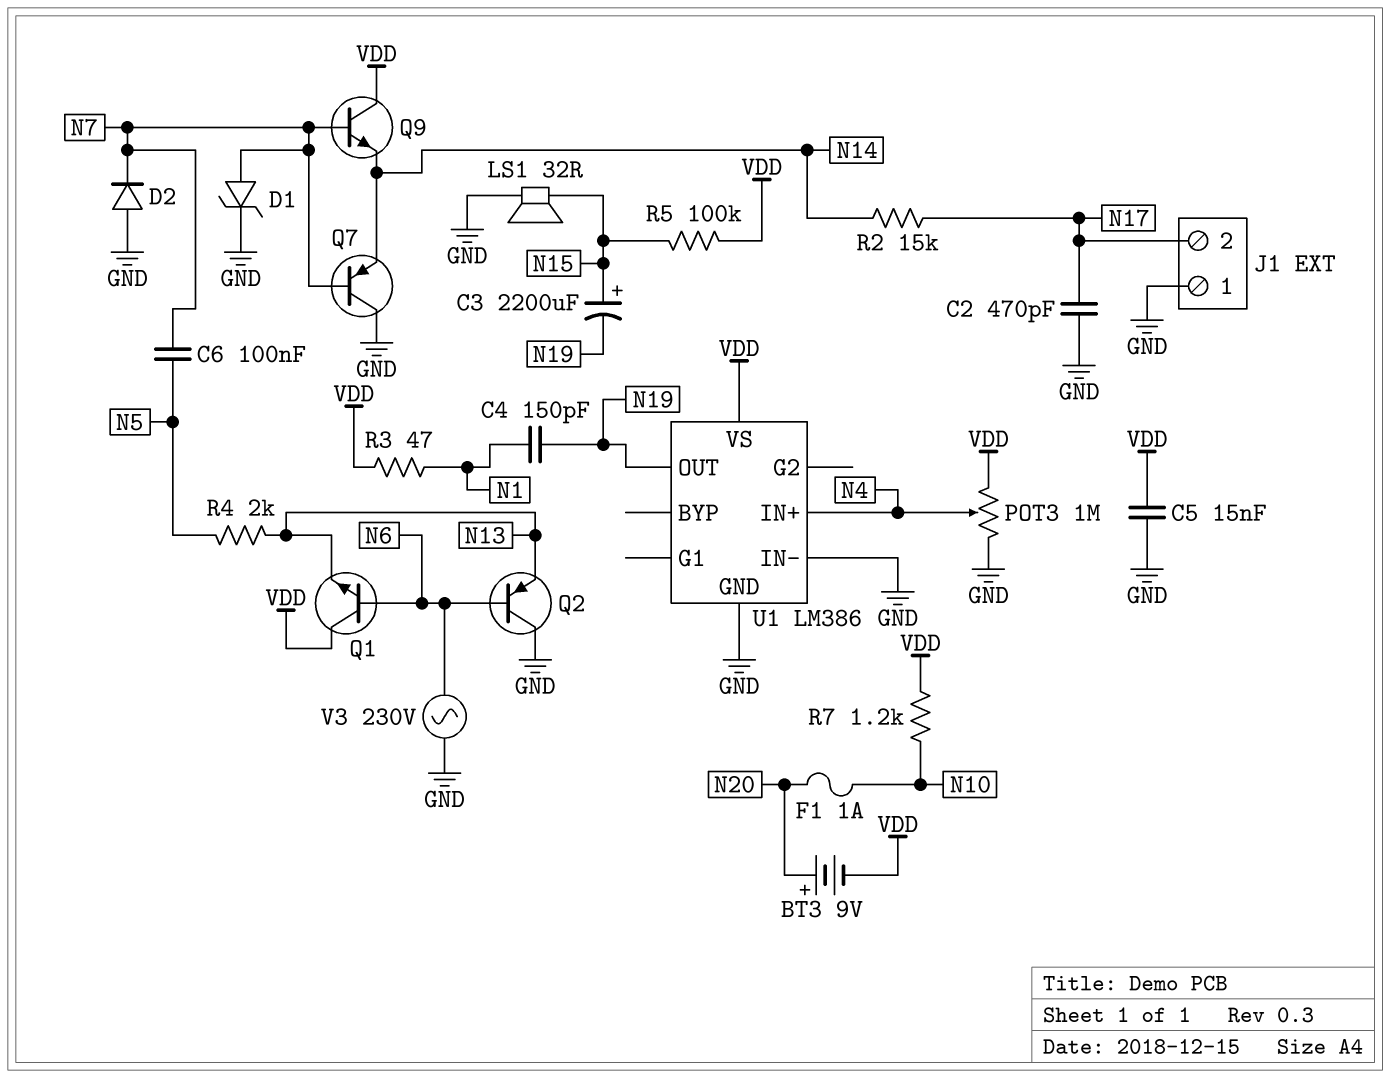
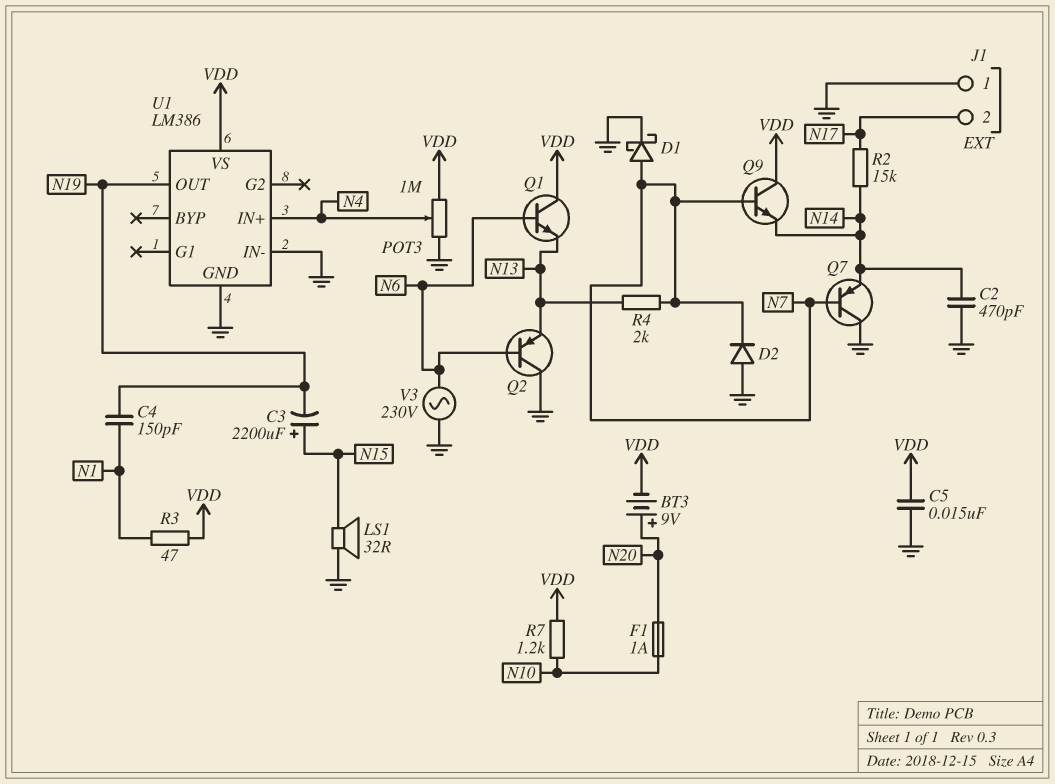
C2: 470pF (GND, N17) -> 470pF (GND, N14)
C6: 100nF (N5, N7) -> none
D1: zener (A N7, K GND) -> schottky (A N7, K GND)
R4: 2k (N5, N13) -> 2k (N7, N13)
R5: 100k (N15, VDD) -> none

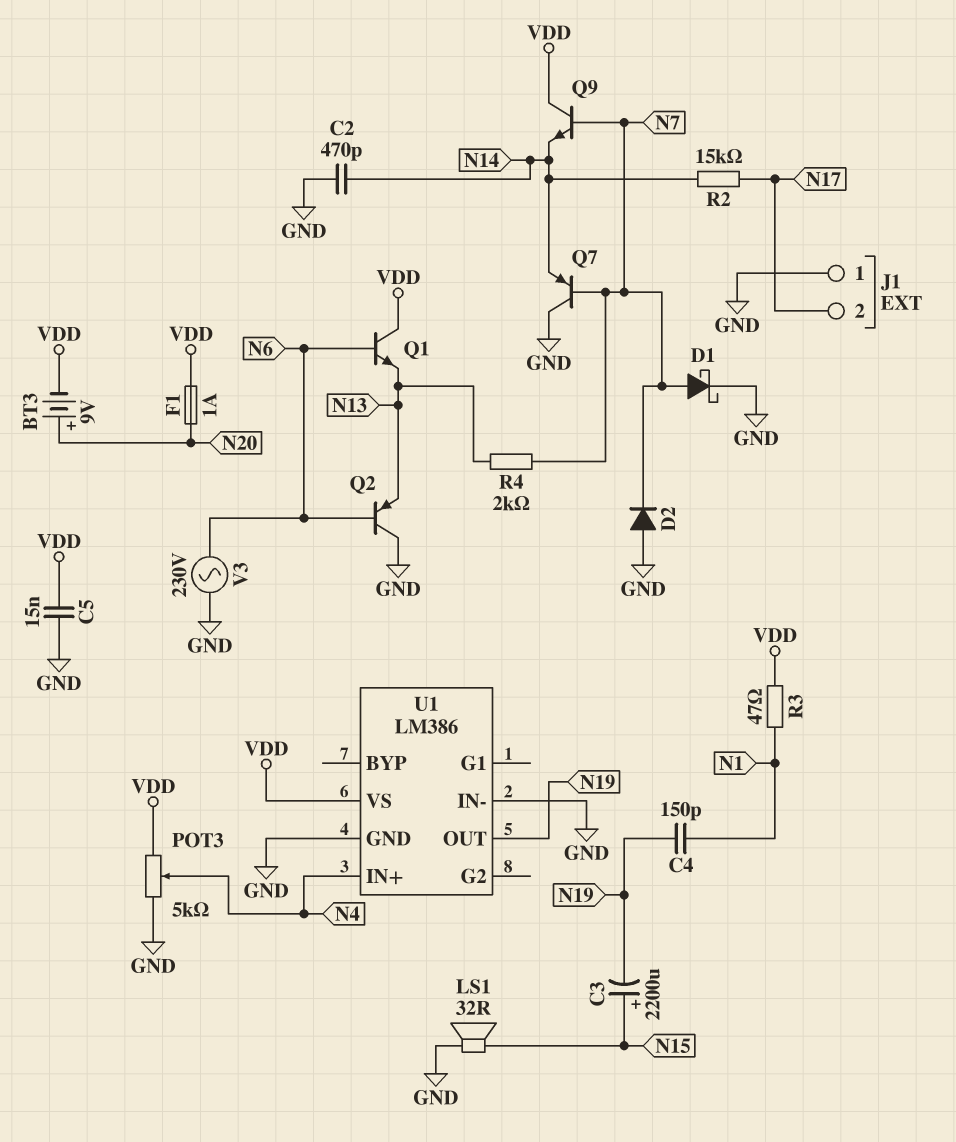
F1: 1A (N10, N20) -> 1A (N20, VDD)
POT3: 1M (GND, VDD, wiper N4) -> 5k (GND, VDD, wiper N4)
R7: 1.2k (N10, VDD) -> none

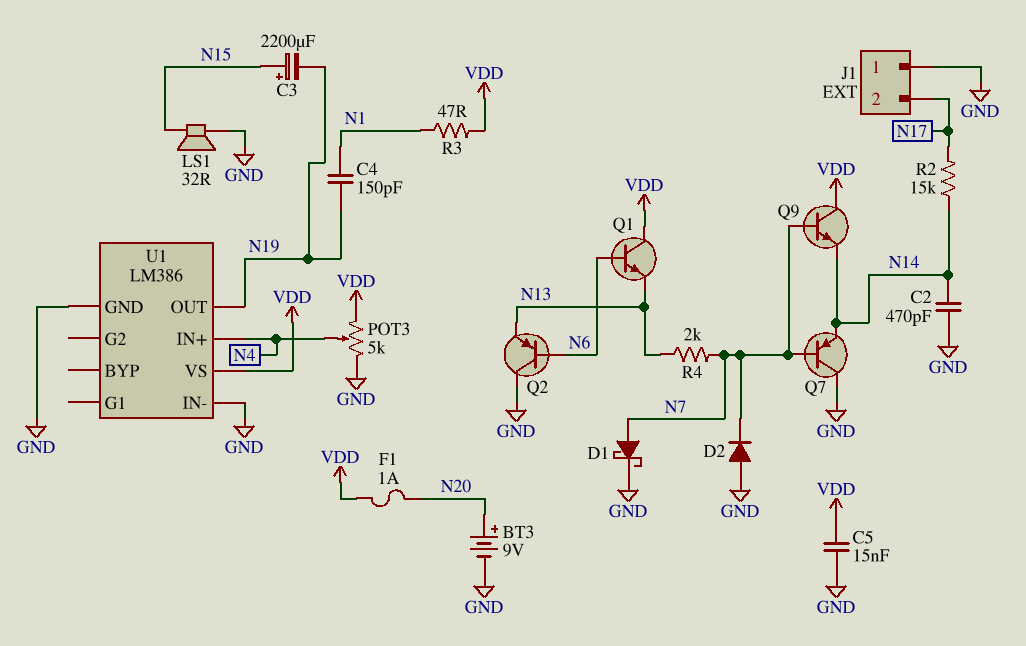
BT3: 9V (plus N20, minus VDD) -> 9V (plus N20, minus GND)
V3: AC 230V (GND, N6) -> none

